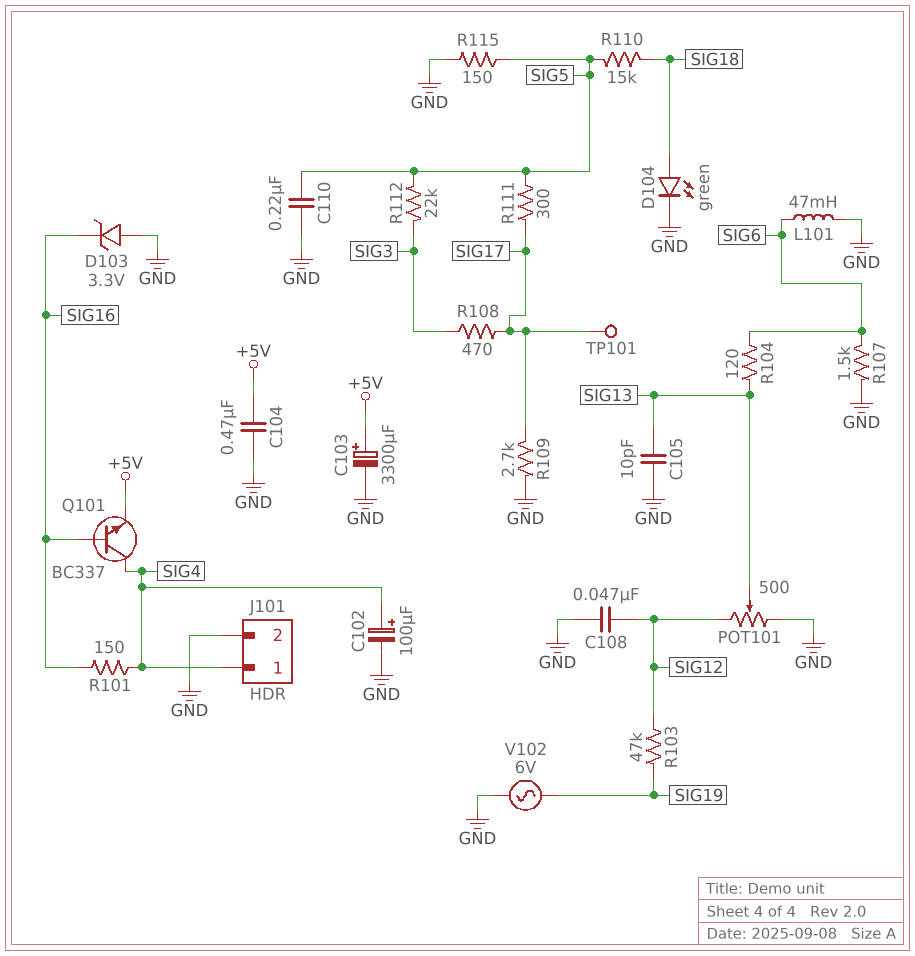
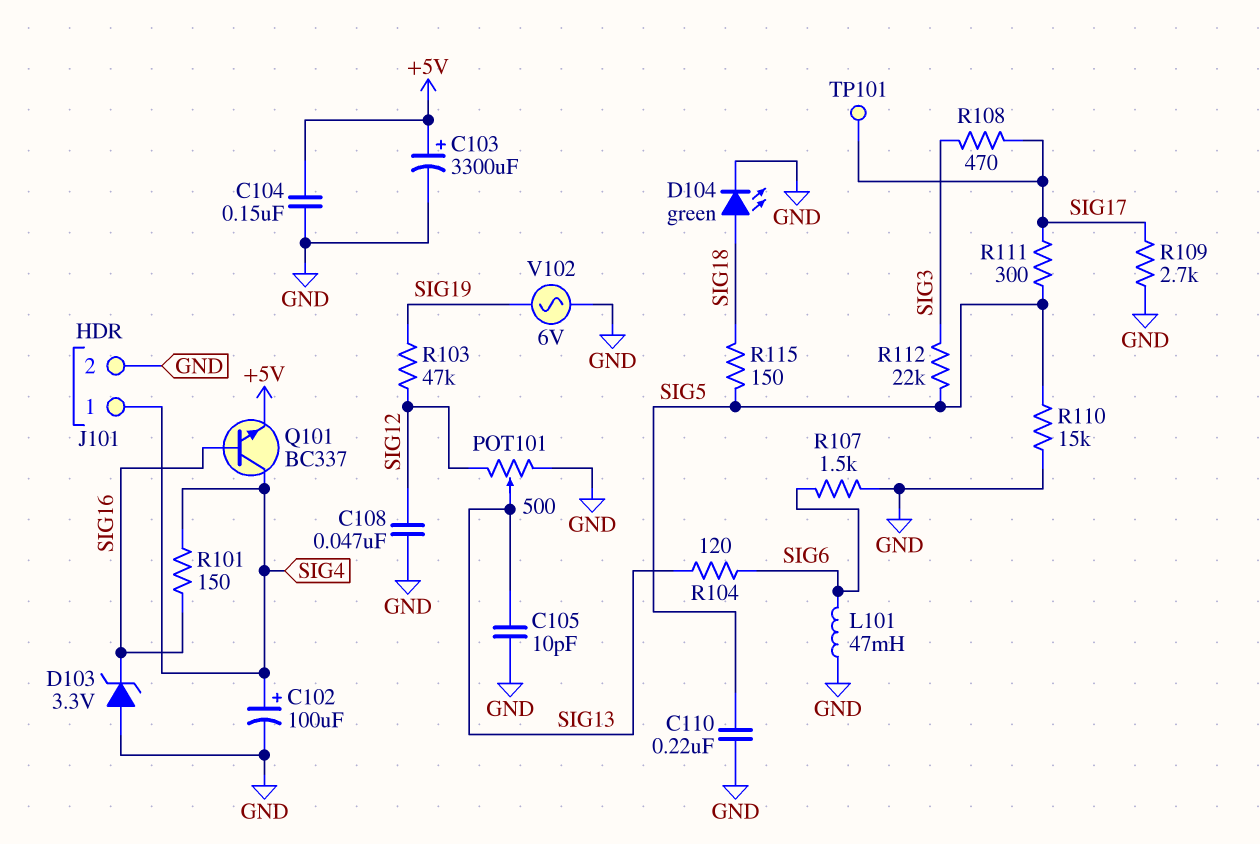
C104: 470nF (+5V, GND) -> 150nF (+5V, GND)
R110: 15k (SIG5, SIG18) -> 15k (GND, SIG5)
R115: 150 (GND, SIG5) -> 150 (SIG5, SIG18)

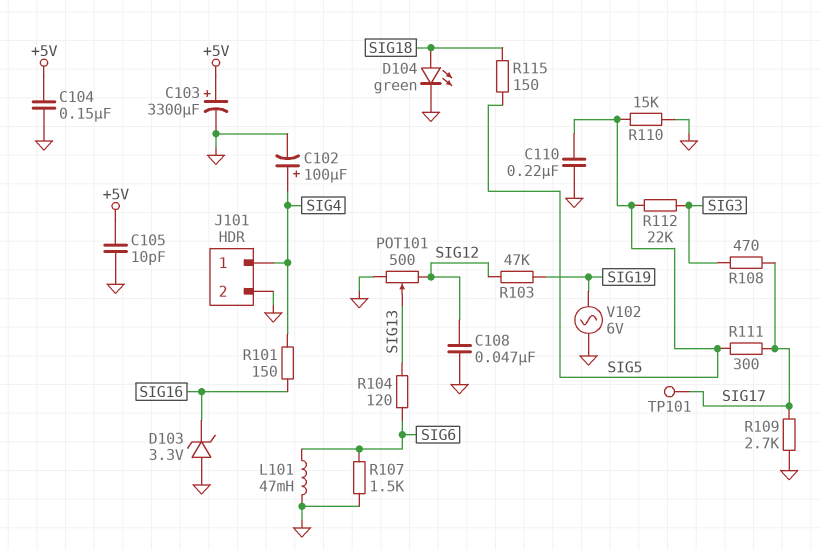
C105: 10pF (GND, SIG13) -> 10pF (+5V, GND)
Q101: NPN BC337 (B SIG16, C SIG4, E +5V) -> none

